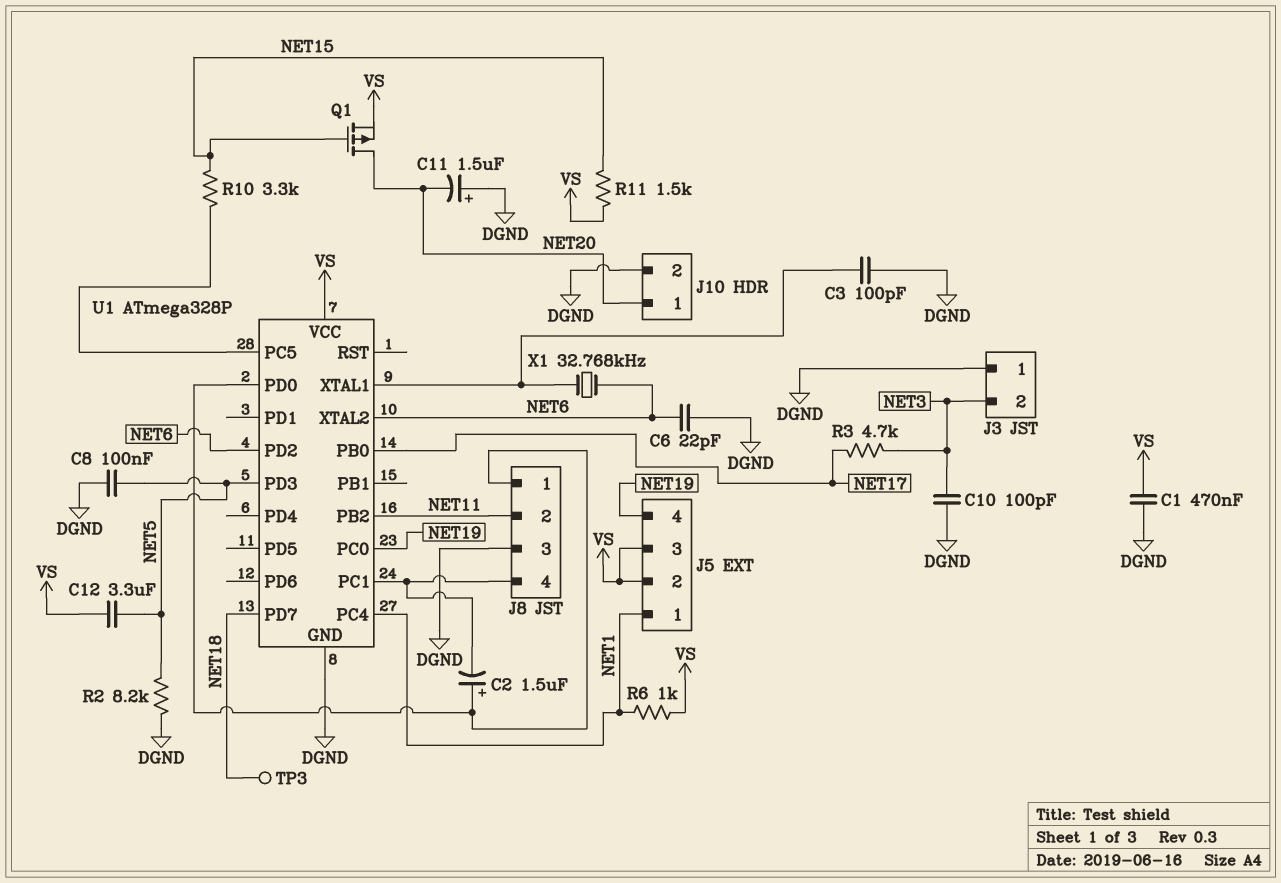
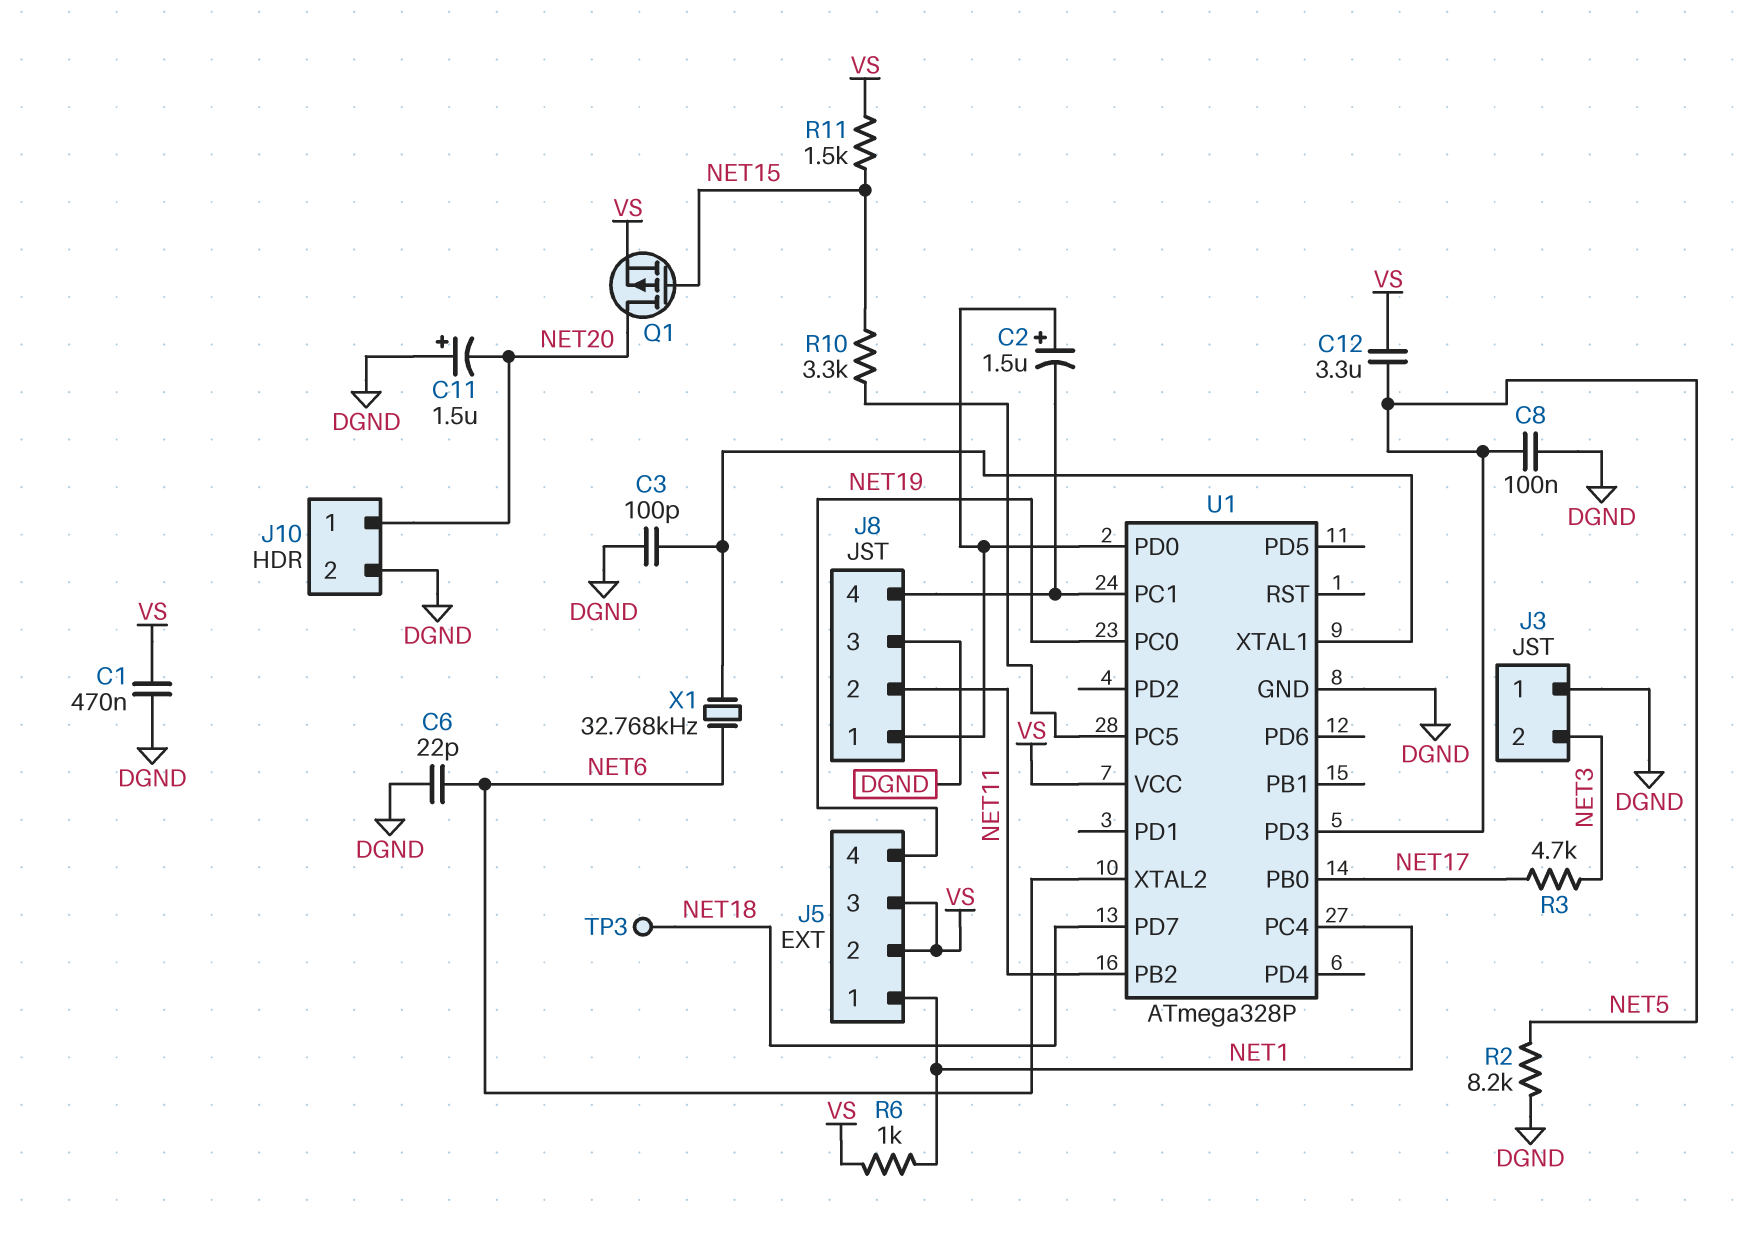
C10: 100pF (DGND, NET3) -> none
U1 pin PD2: NET6 -> none

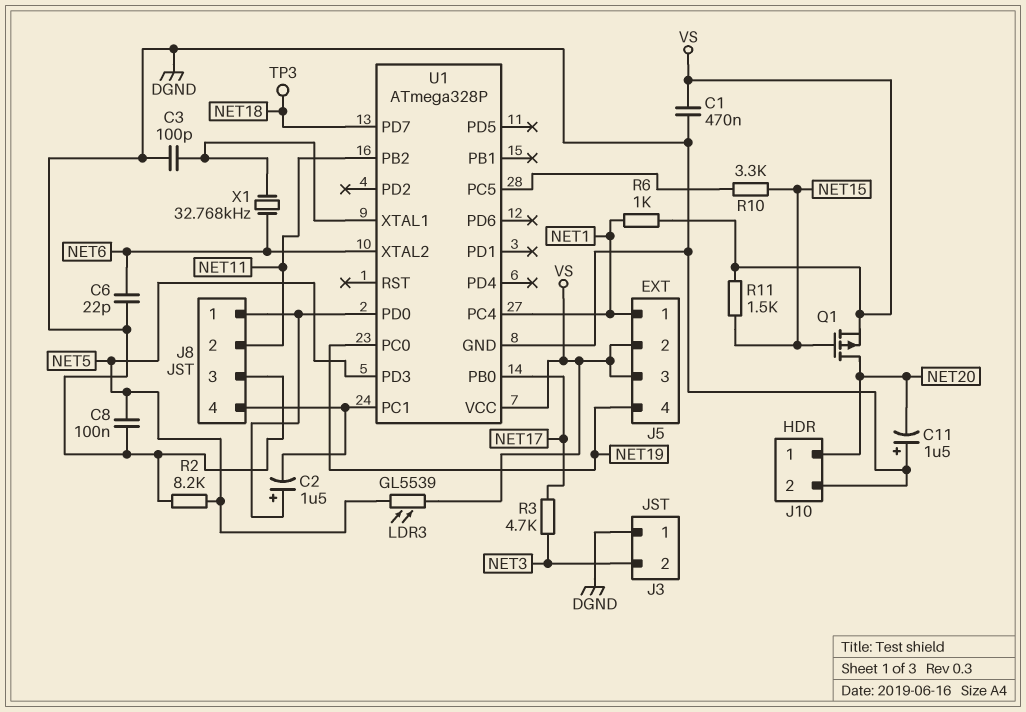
C12: 3.3uF (NET5, VS) -> none
LDR3: none -> GL5539 (NET5, VS)

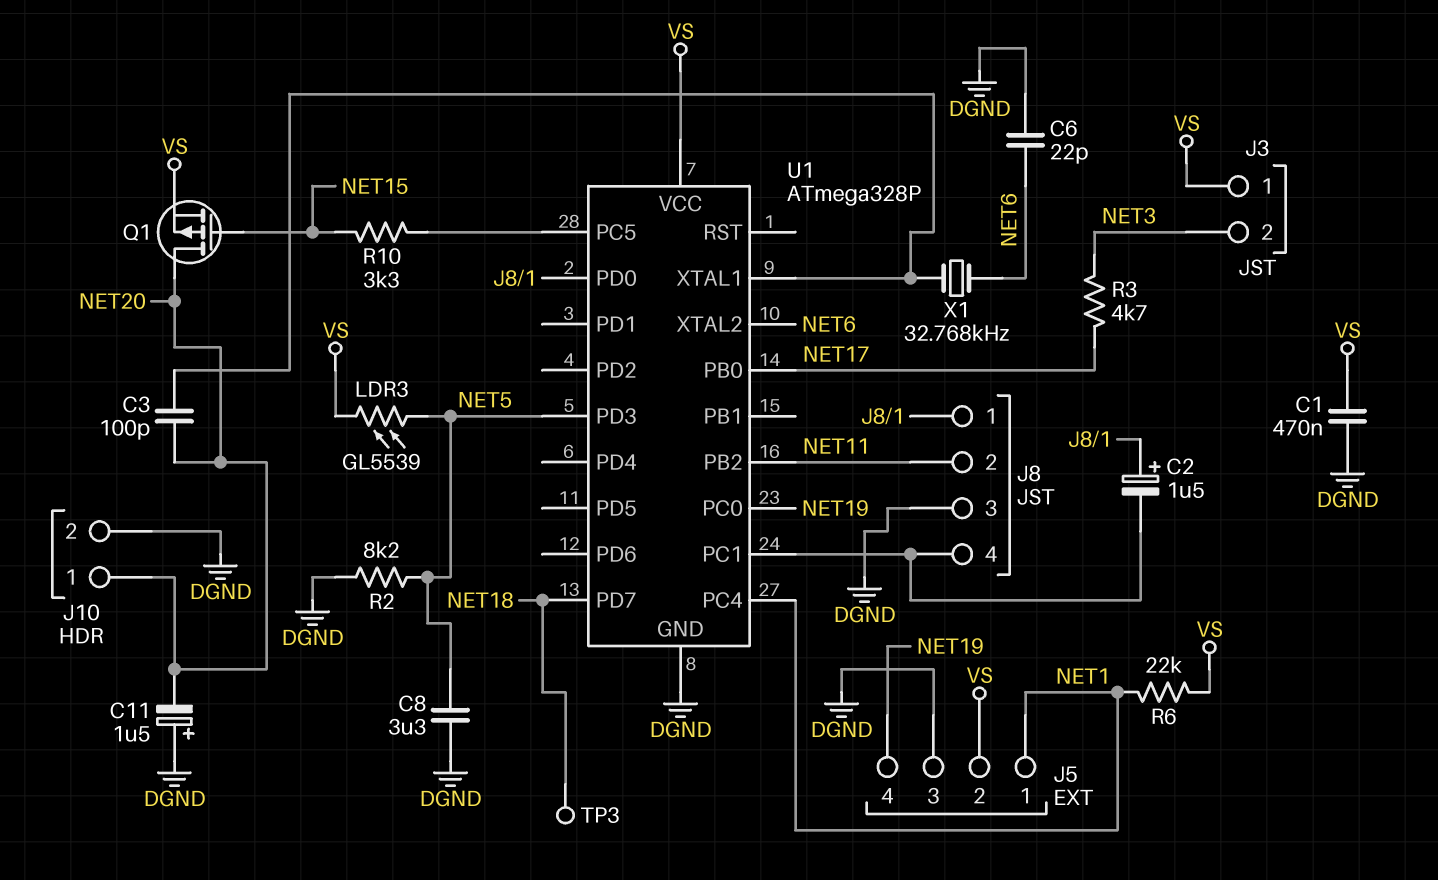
C3: 100pF (DGND, U1/XTAL1) -> 100pF (NET20, U1/XTAL1)
C8: 100nF (DGND, NET5) -> 3.3uF (DGND, NET5)
J3 pin 1: DGND -> VS
J5 pin 3: VS -> DGND
R6: 1k (NET1, VS) -> 22k (NET1, VS)
R11: 1.5k (NET15, VS) -> none

